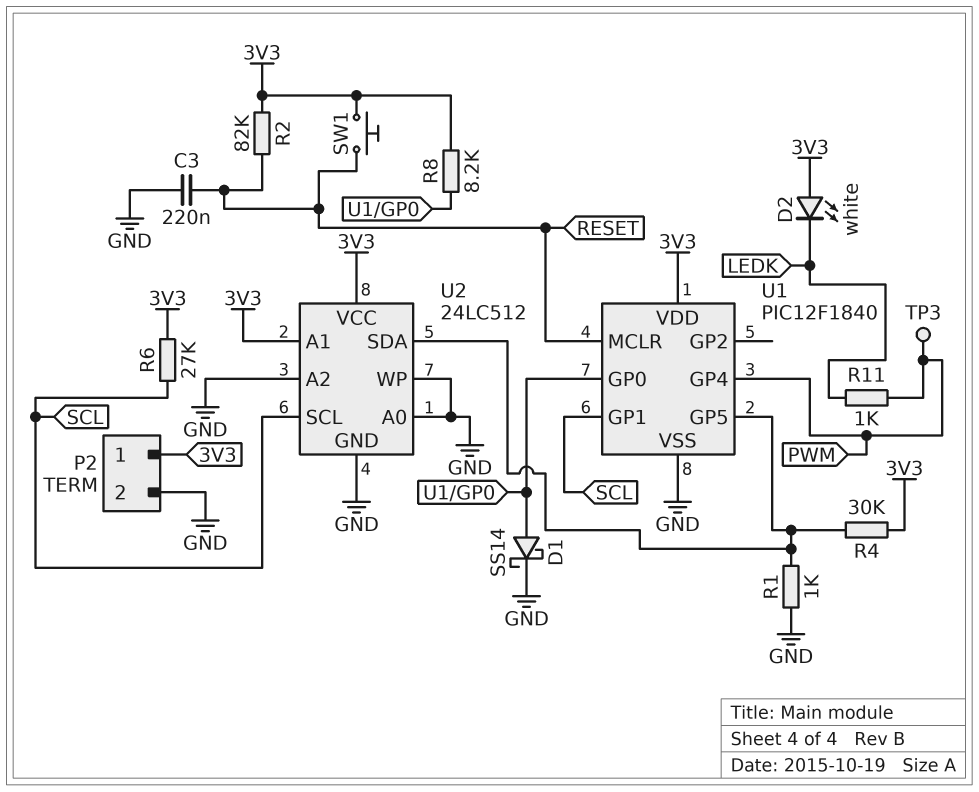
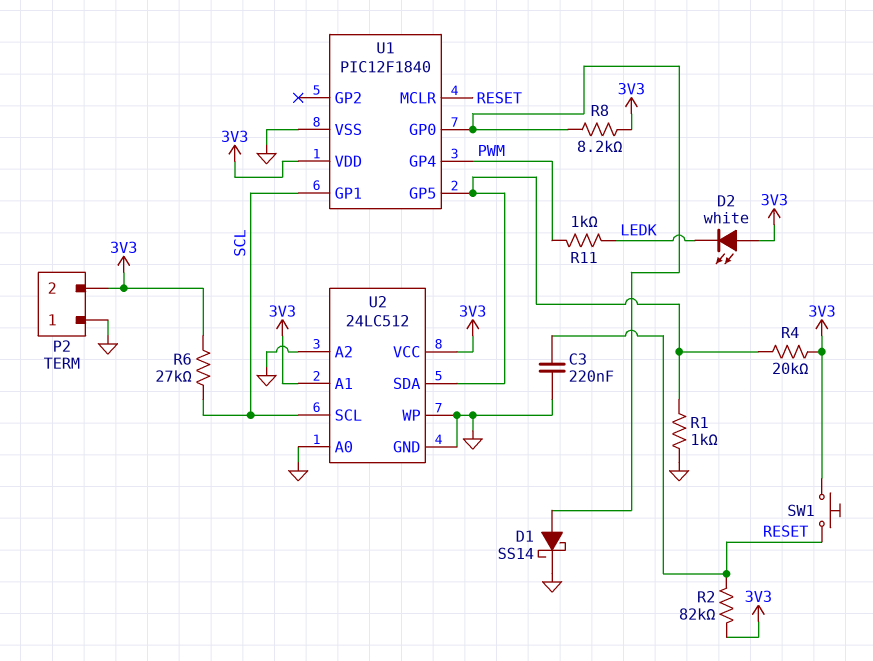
P2 pin 1: 3V3 -> GND
P2 pin 2: GND -> 3V3
R4: 30k (3V3, U1/GP5) -> 20k (3V3, U1/GP5)
TP3: test point (PWM) -> none

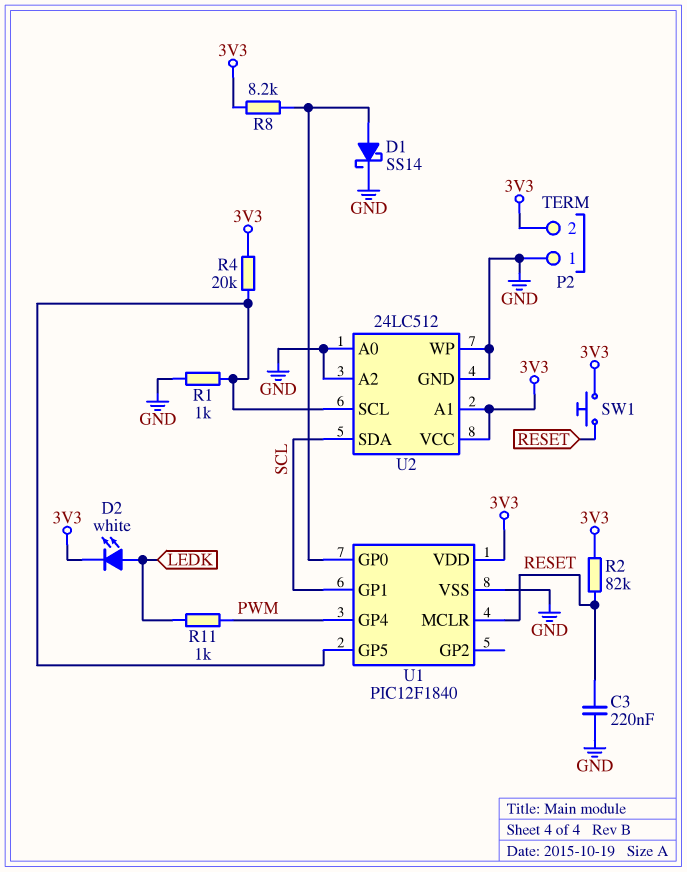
D2: LED white (A 3V3, K LEDK) -> LED white (A LEDK, K 3V3)
R6: 27k (3V3, SCL) -> none
U2 pin SCL: SCL -> U1/GP5
U2 pin SDA: U1/GP5 -> SCL

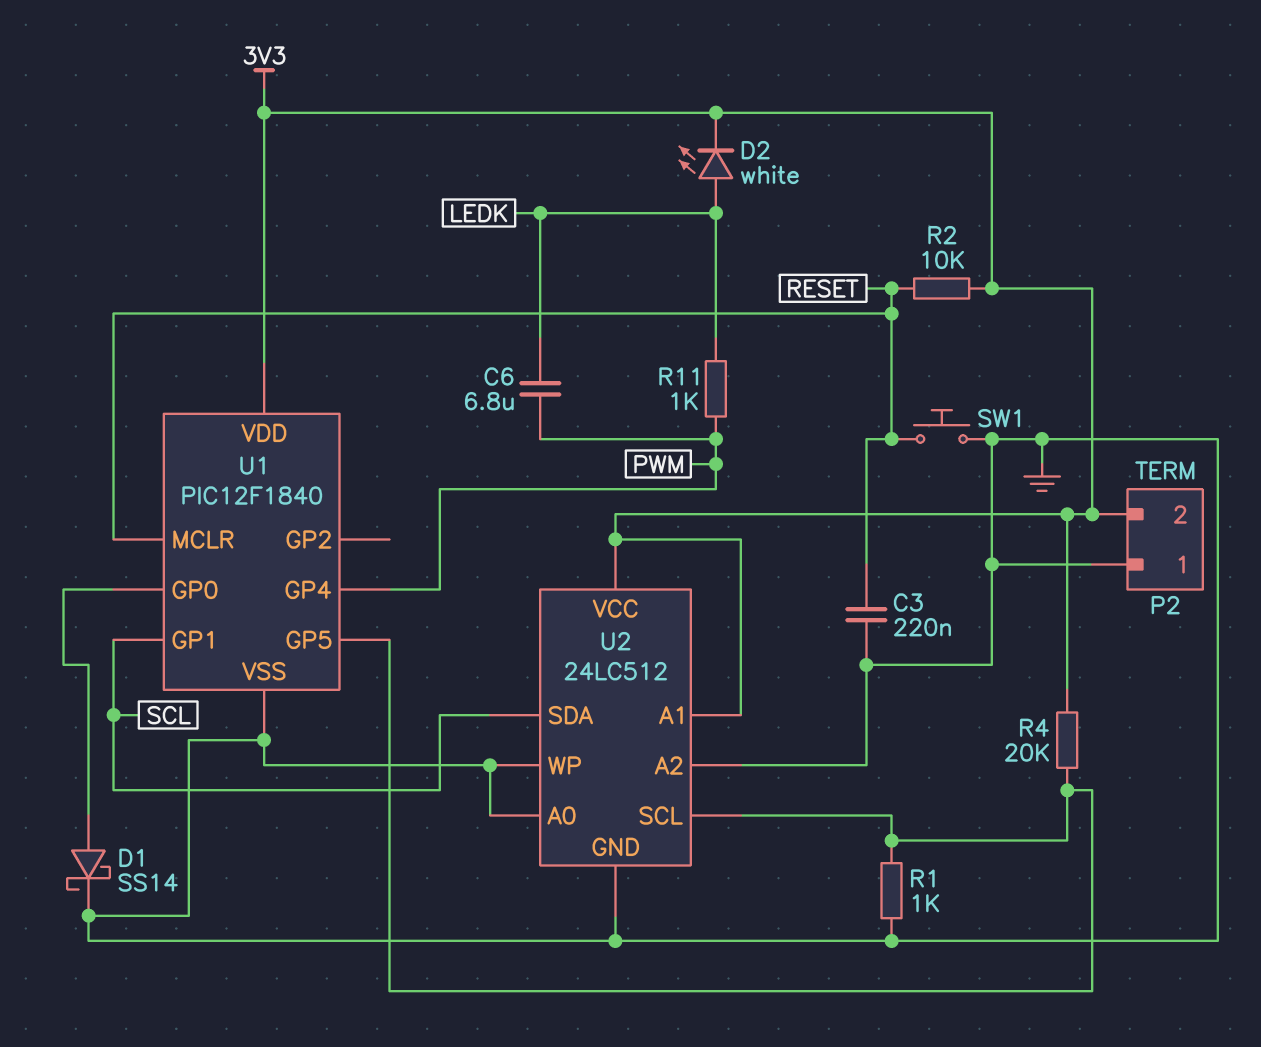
C6: none -> 6.8uF (LEDK, PWM)
R2: 82k (3V3, RESET) -> 10k (3V3, RESET)
R8: 8.2k (3V3, U1/GP0) -> none
SW1: button (3V3, RESET) -> button (GND, RESET)

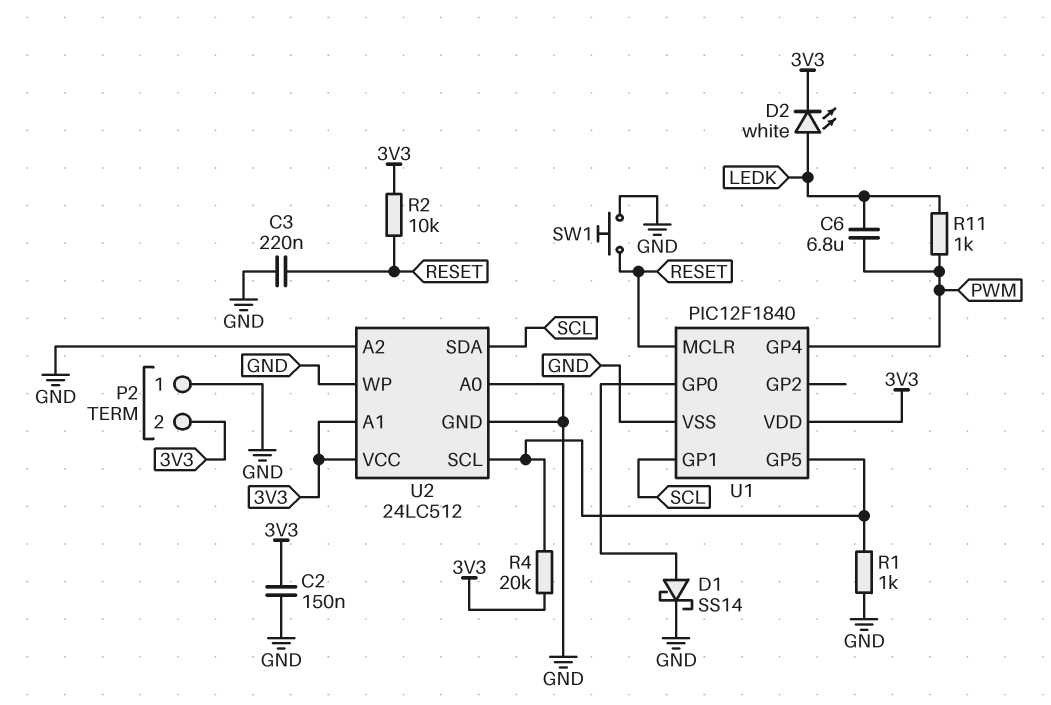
C2: none -> 150nF (3V3, GND)

